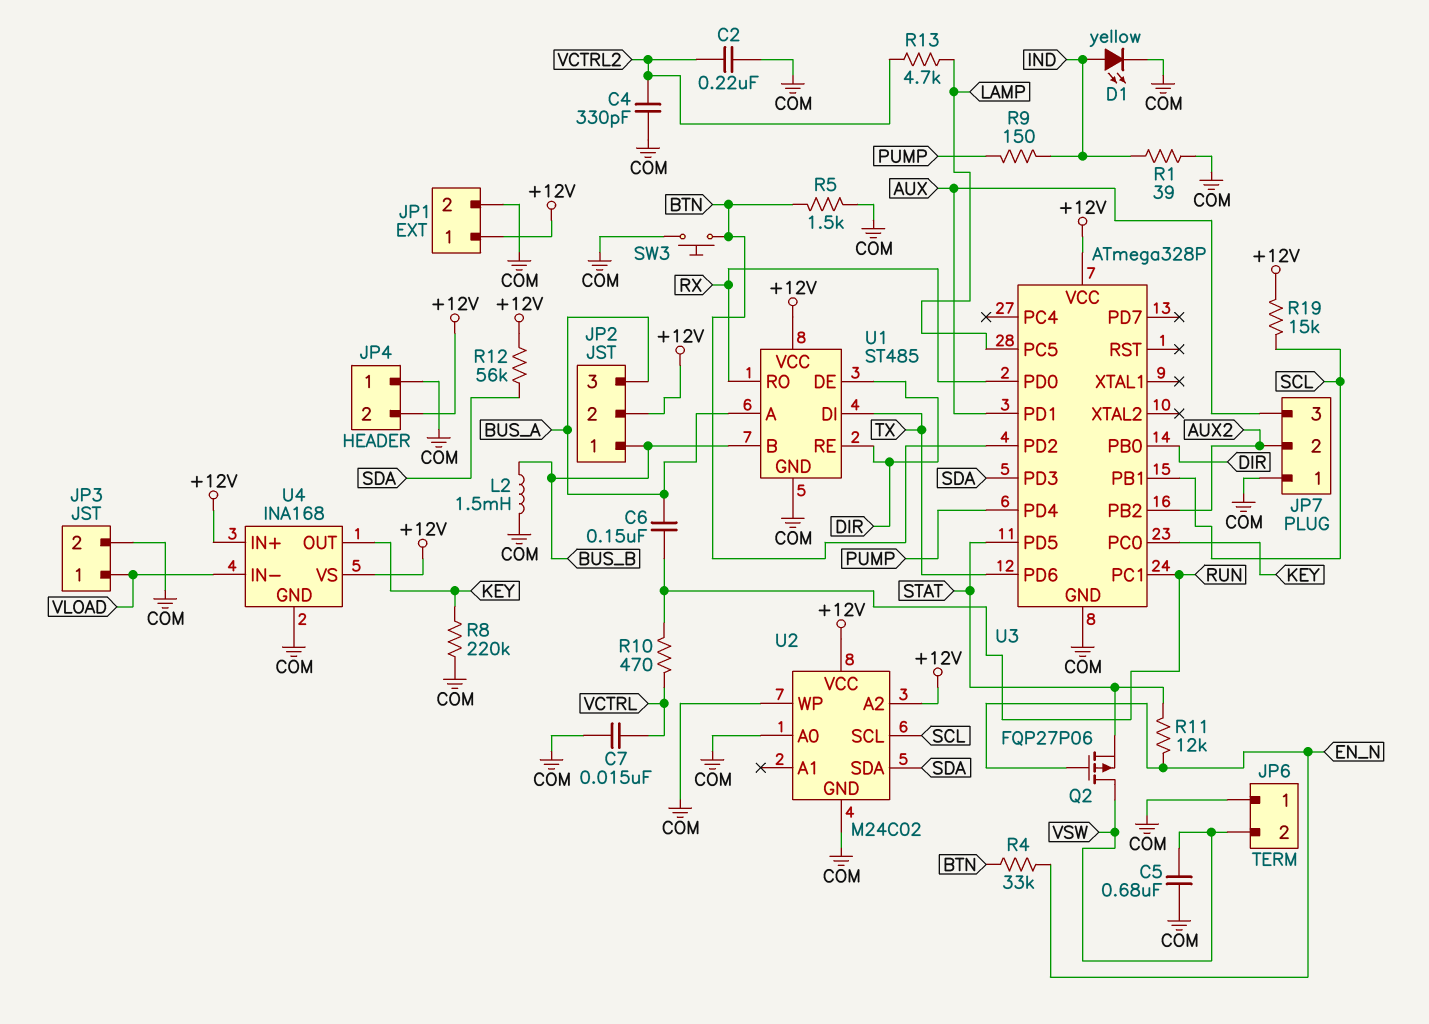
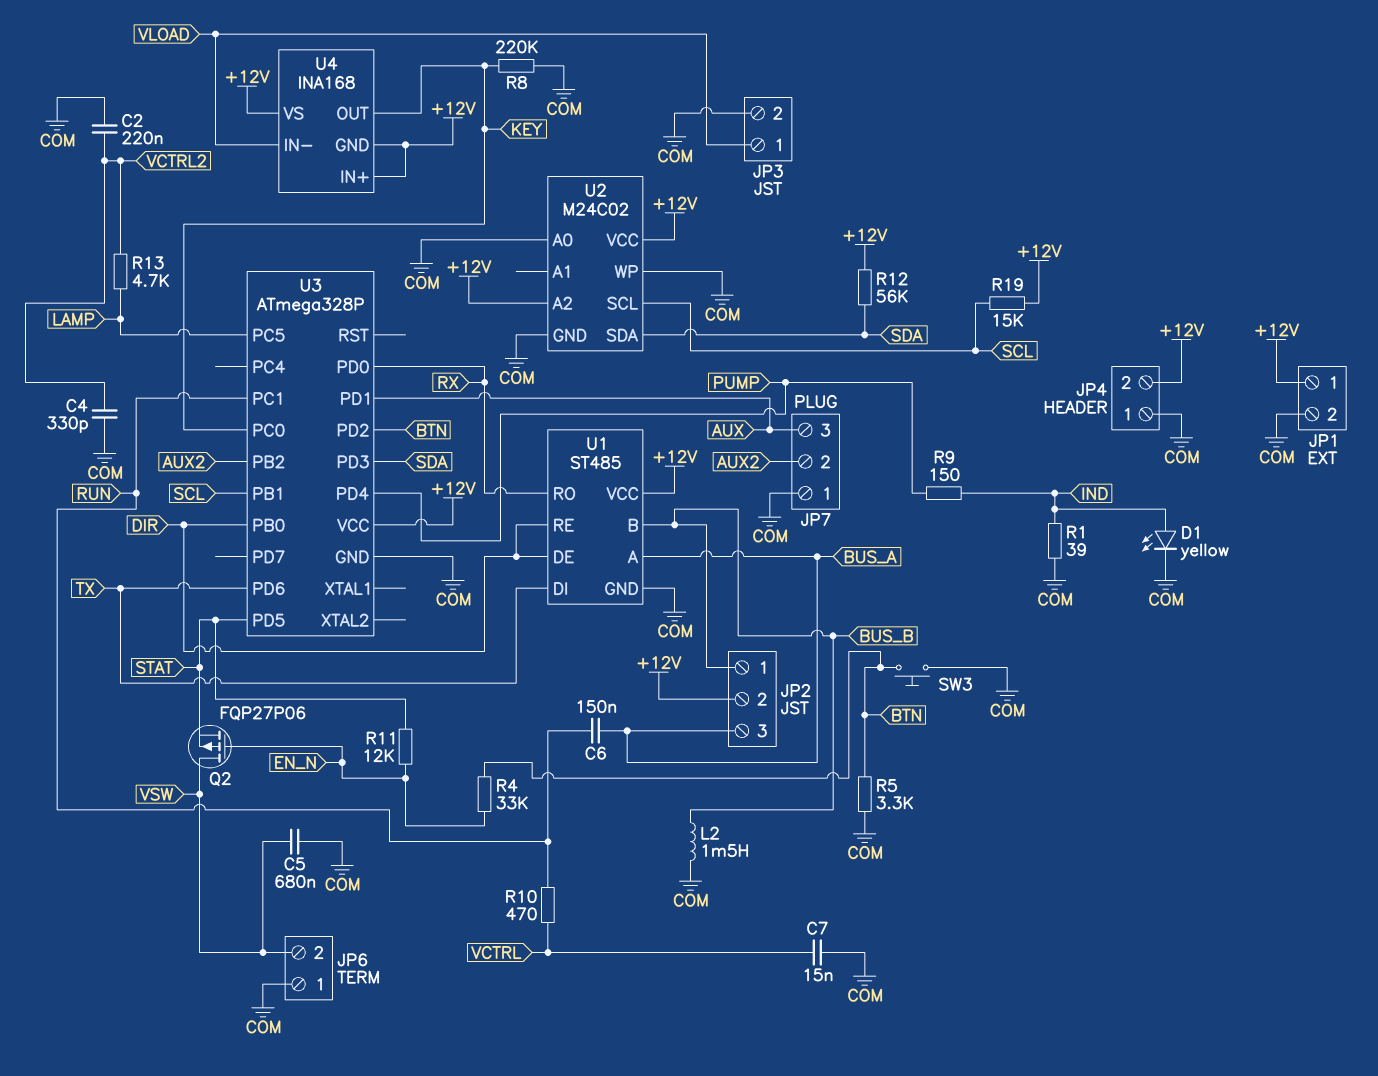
R5: 1.5k (BTN, COM) -> 3.3k (BTN, COM)
U4 pin GND: COM -> +12V

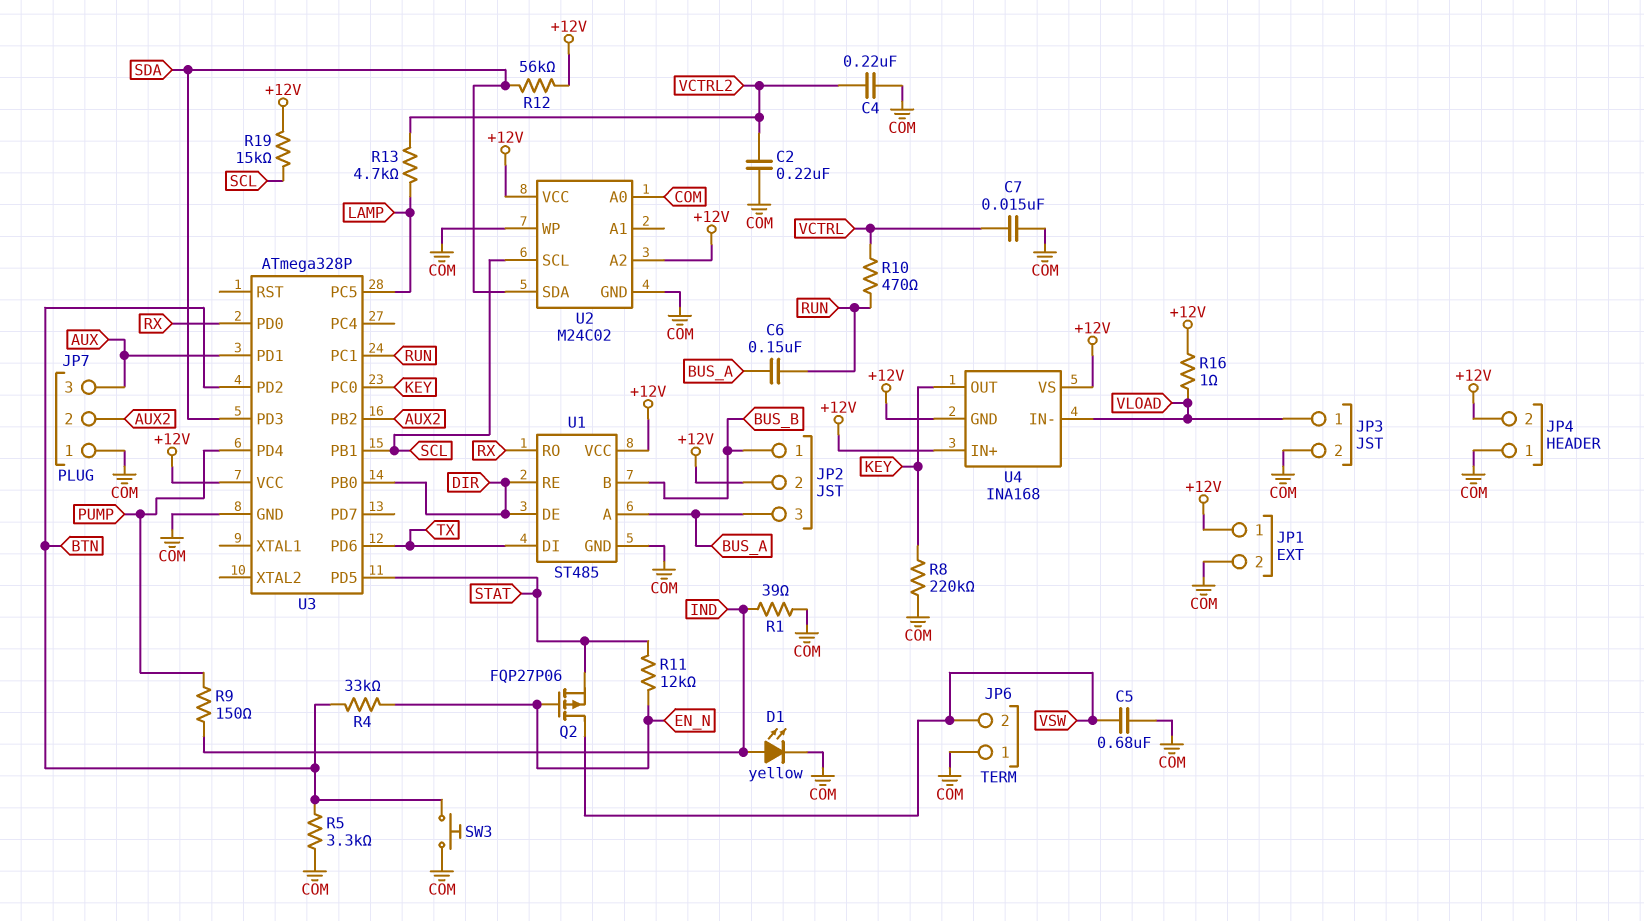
C4: 330pF (COM, VCTRL2) -> 220nF (COM, VCTRL2)
L2: 1.5mH (BUS_B, COM) -> none
R16: none -> 1 (+12V, VLOAD)

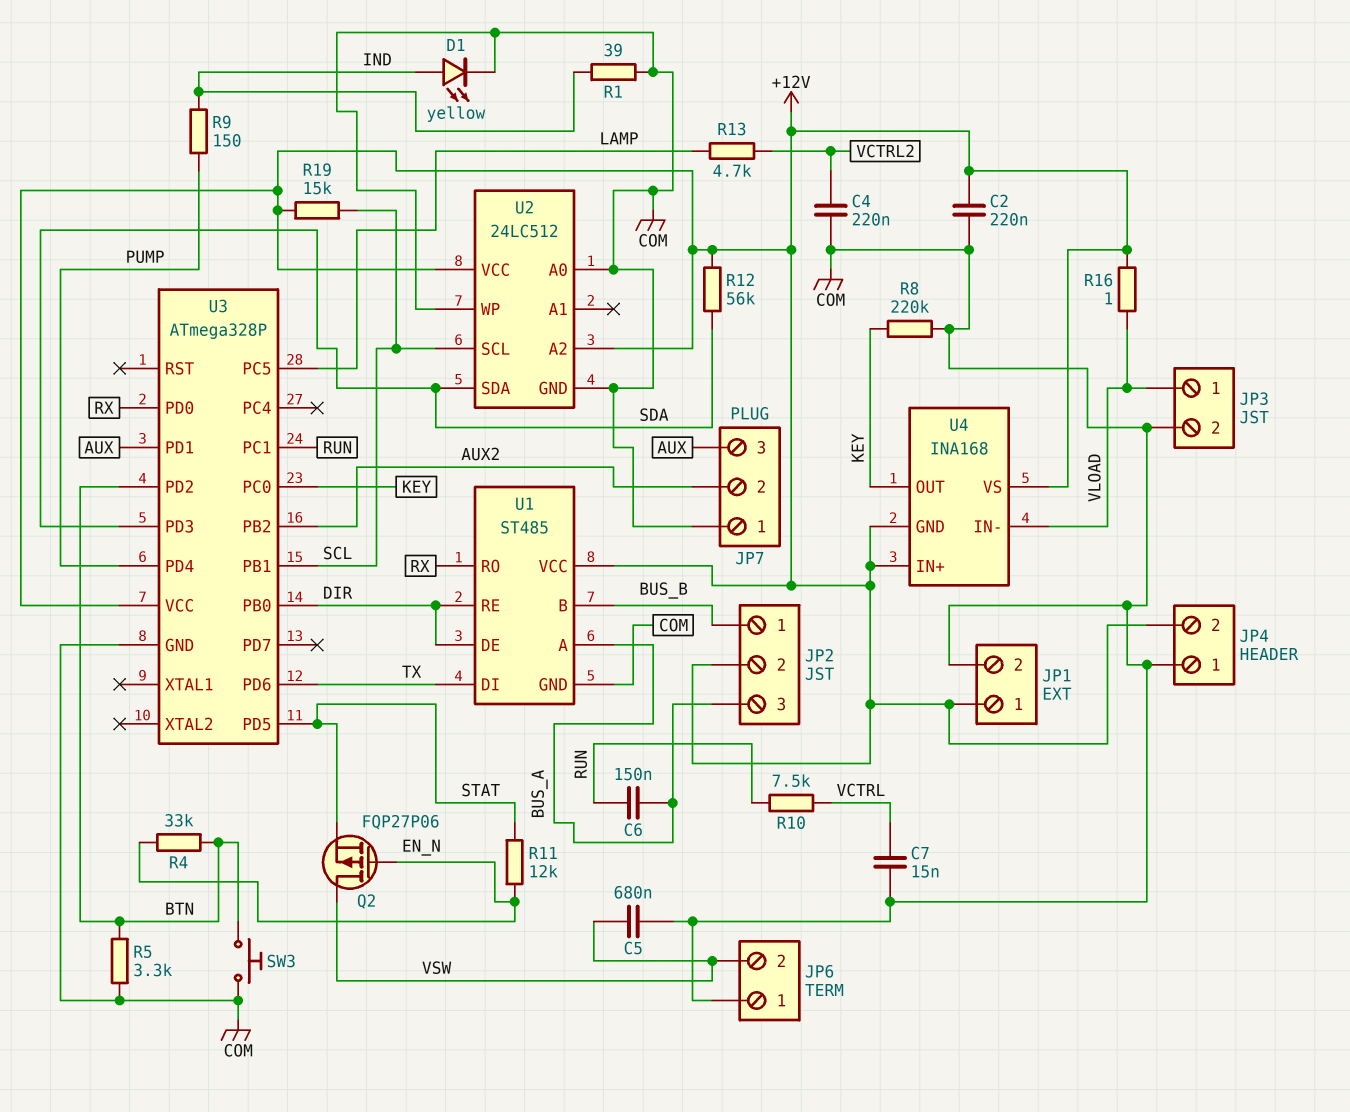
C2: 220nF (COM, VCTRL2) -> 220nF (+12V, COM)
R10: 470 (RUN, VCTRL) -> 7.5k (RUN, VCTRL)
U2: M24C02 -> 24LC512

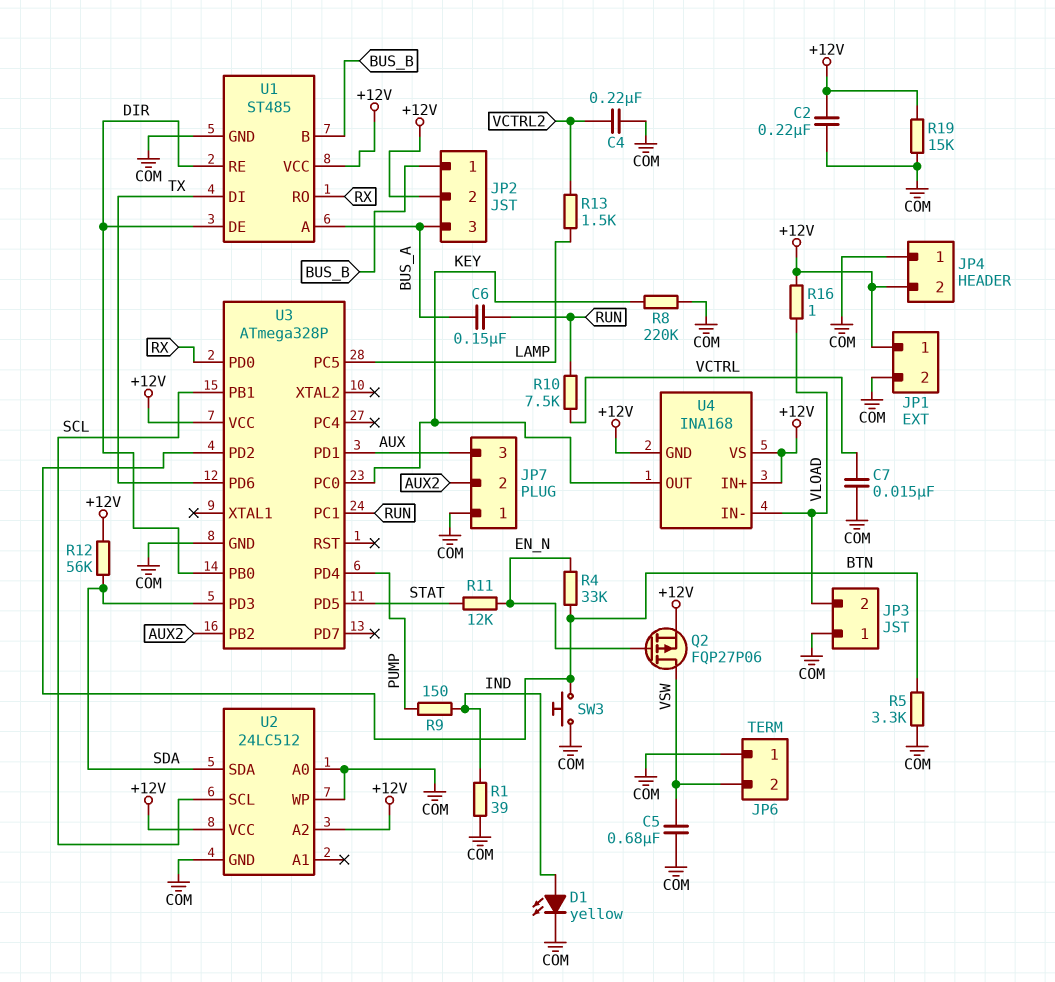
JP3 pin 1: VLOAD -> COM
JP3 pin 2: COM -> VLOAD
Q2: PMOS FQP27P06 (G EN_N, D VSW, S STAT) -> PMOS FQP27P06 (G EN_N, D VSW, S +12V)
R13: 4.7k (LAMP, VCTRL2) -> 1.5k (LAMP, VCTRL2)
R19: 15k (+12V, SCL) -> 15k (+12V, COM)

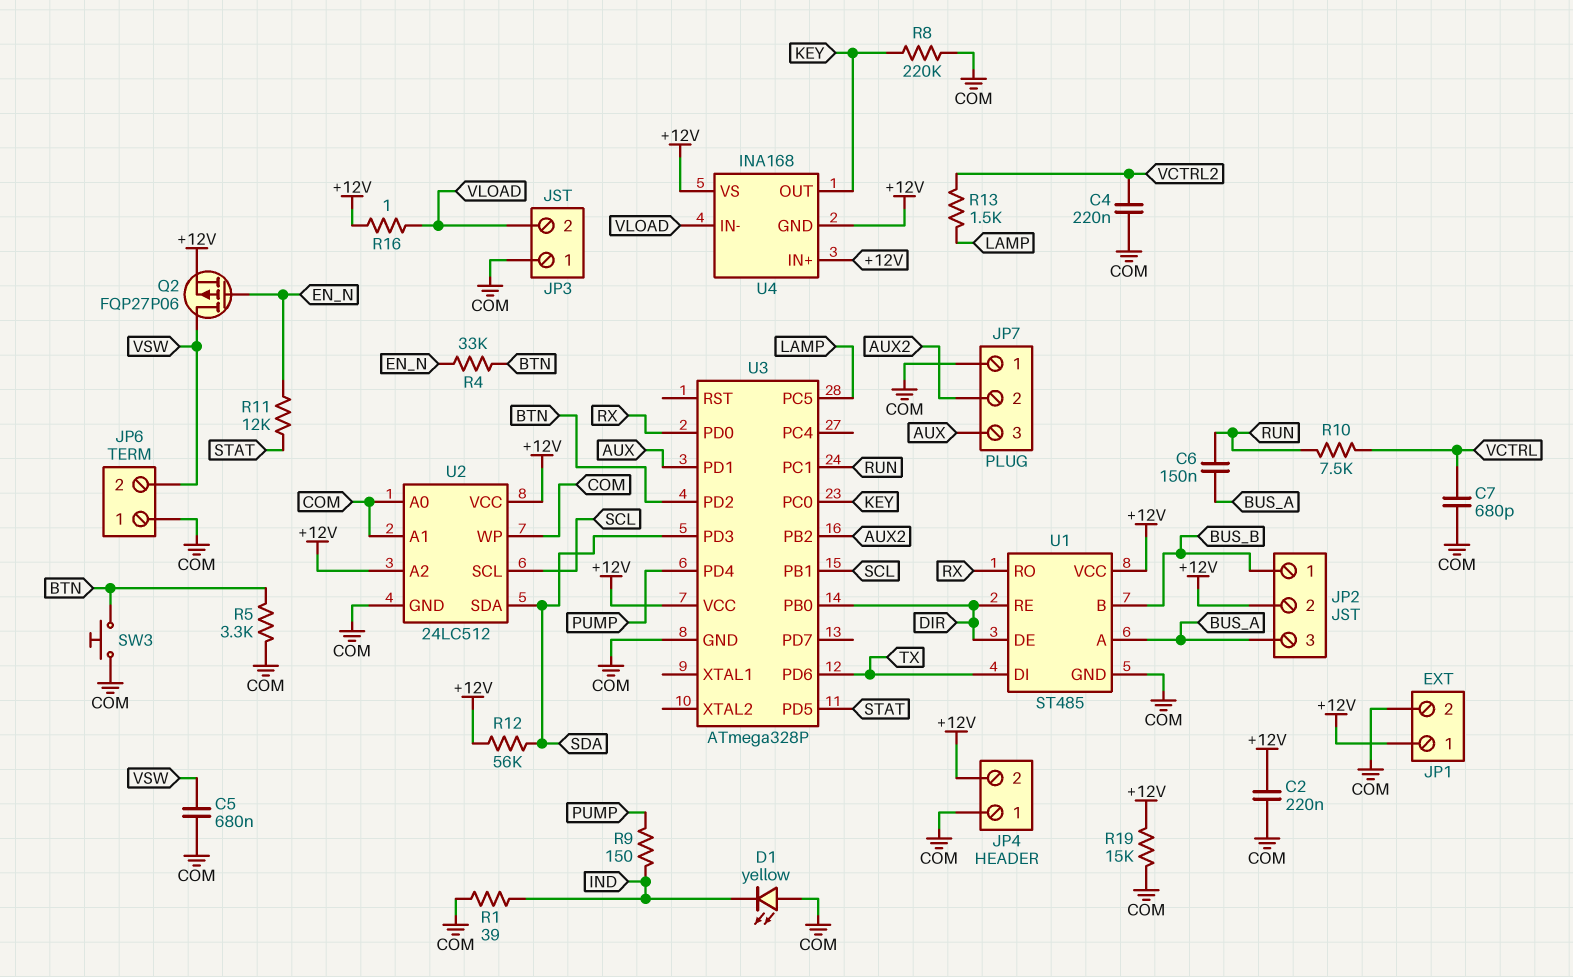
C7: 15nF (COM, VCTRL) -> 680pF (COM, VCTRL)
D1: LED yellow (A IND, K COM) -> LED yellow (A COM, K IND)
U2 pin A1: none -> COM

